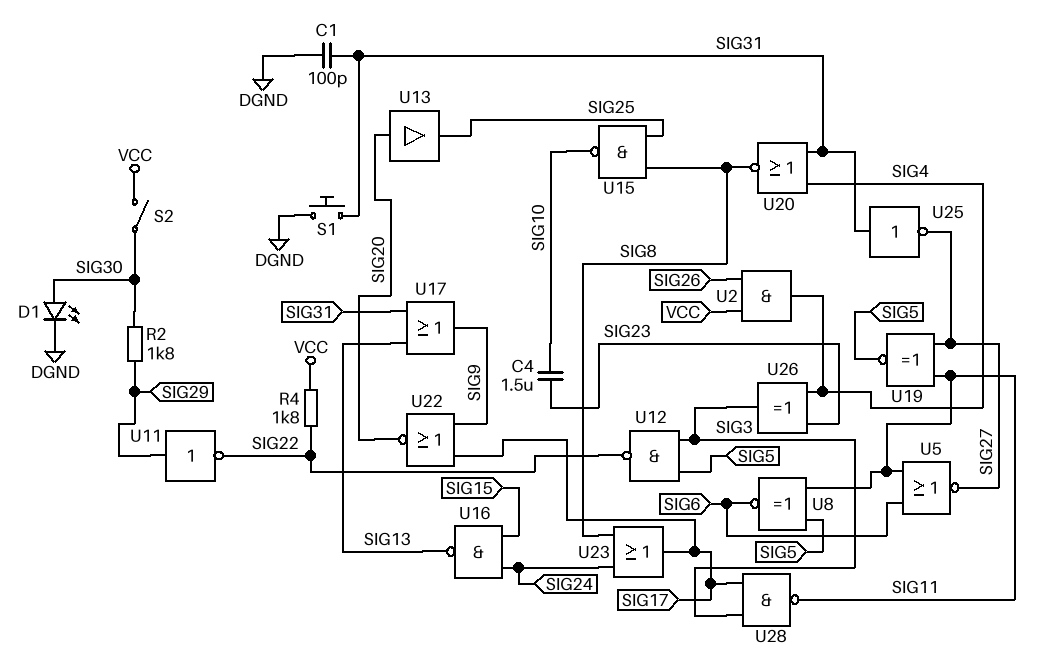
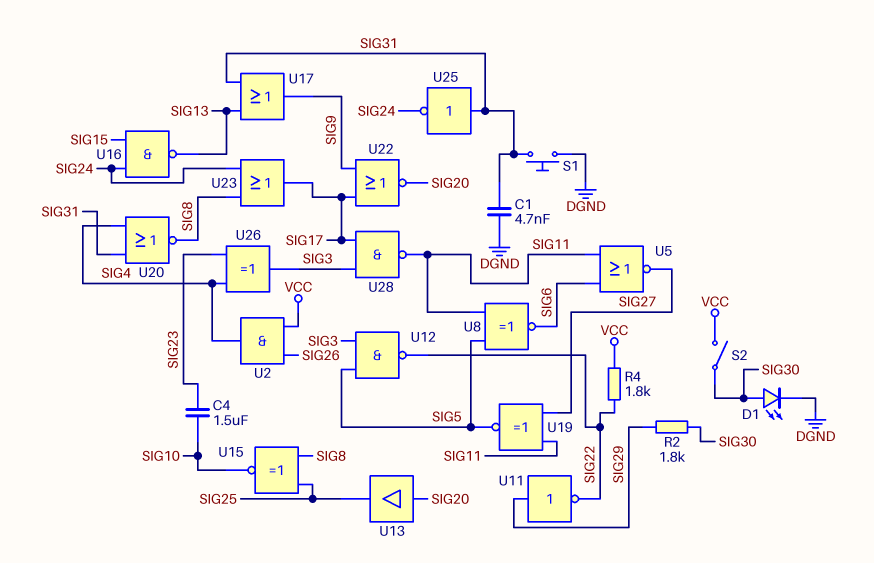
C1: 100pF (DGND, SIG31) -> 4.7nF (DGND, SIG31)
U15: NAND (in SIG8, in SIG25, out SIG10) -> XNOR (in SIG8, in SIG25, out SIG10)
U25: NOT (in SIG31, out SIG27) -> NOT (in SIG31, out SIG24)

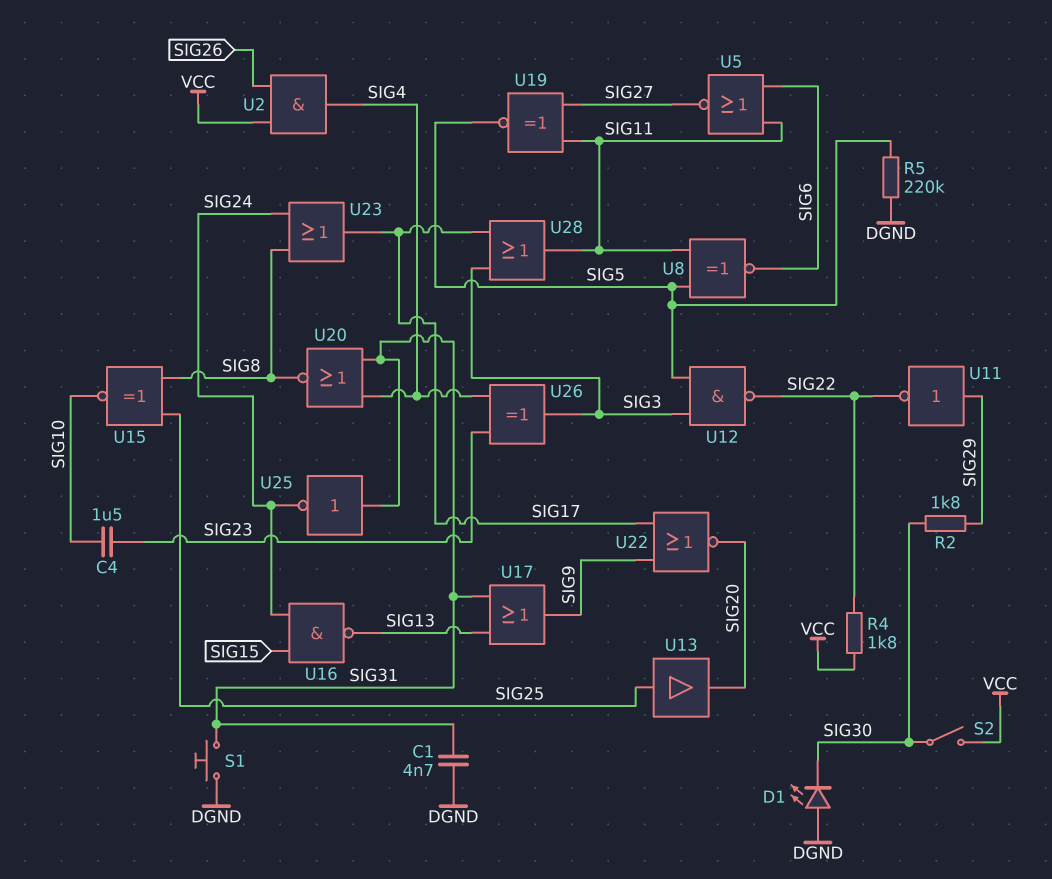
D1: LED (A SIG30, K DGND) -> LED (A DGND, K SIG30)
R5: none -> 220k (DGND, SIG5)
U13: buffer (in SIG20, out SIG25) -> buffer (in SIG25, out SIG20)
U28: NAND (in SIG3, in SIG17, out SIG11) -> OR (in SIG3, in SIG17, out SIG11)

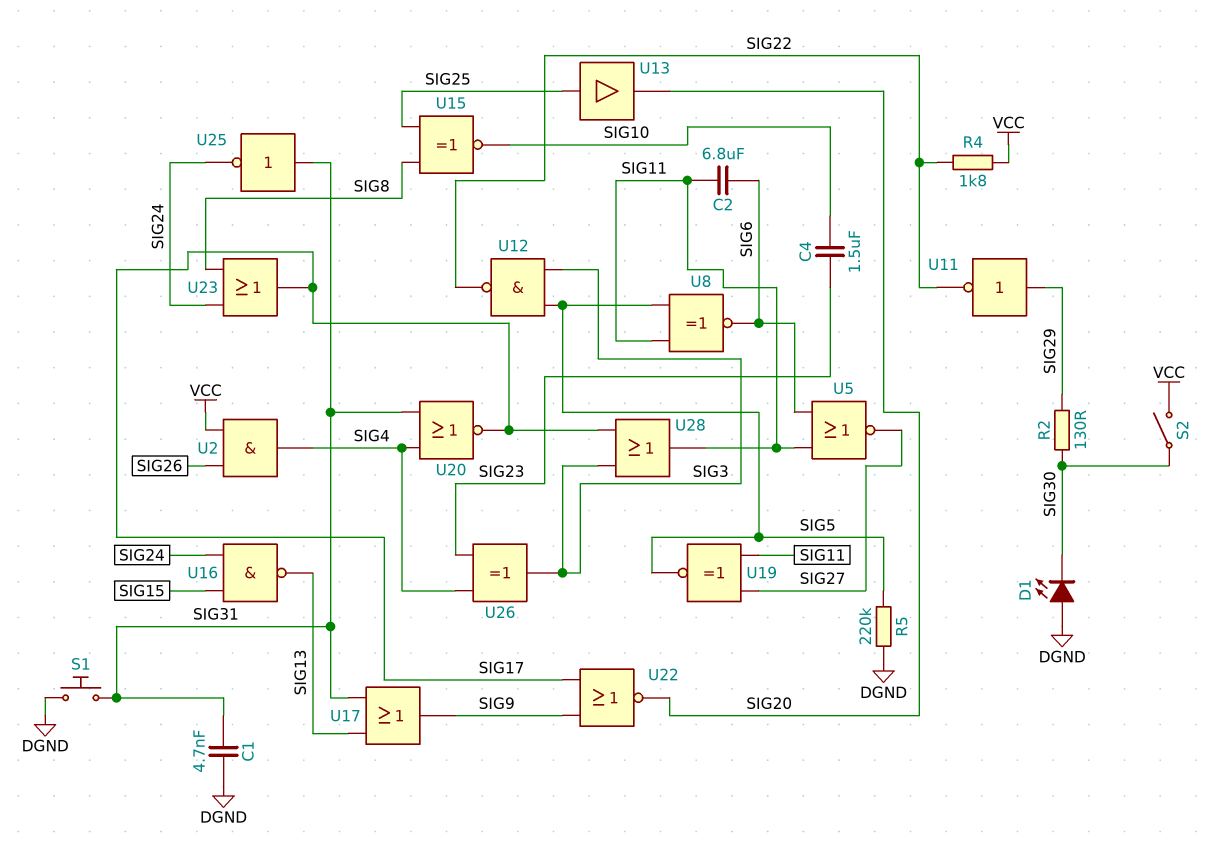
C2: none -> 6.8uF (SIG6, SIG11)
R2: 1.8k (SIG29, SIG30) -> 130 (SIG29, SIG30)
U20: NOR (in SIG4, in SIG31, out SIG8) -> NOR (in SIG4, in SIG31, out SIG17)

